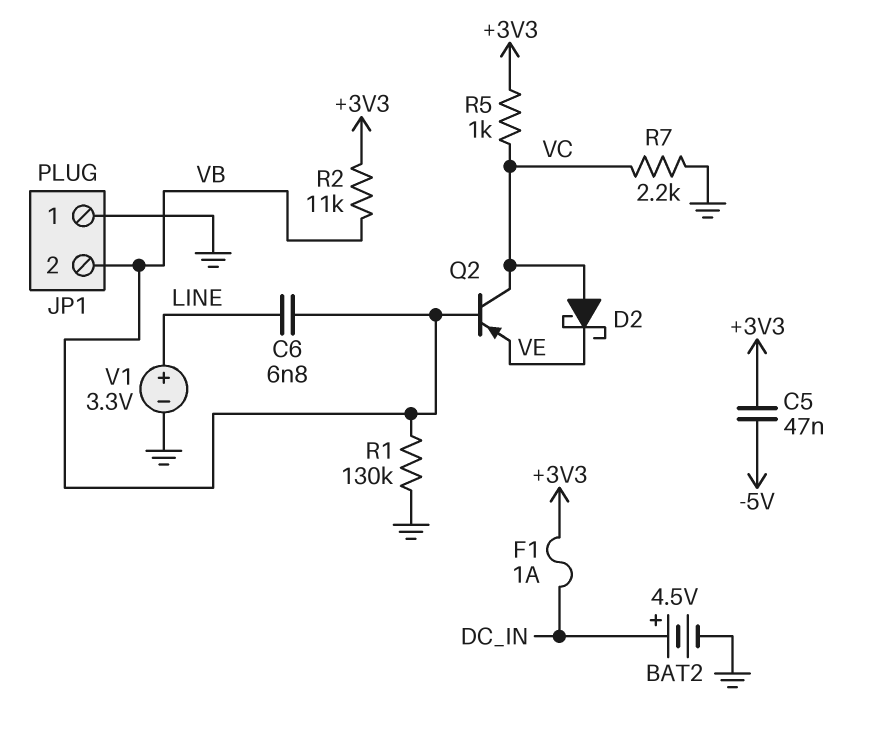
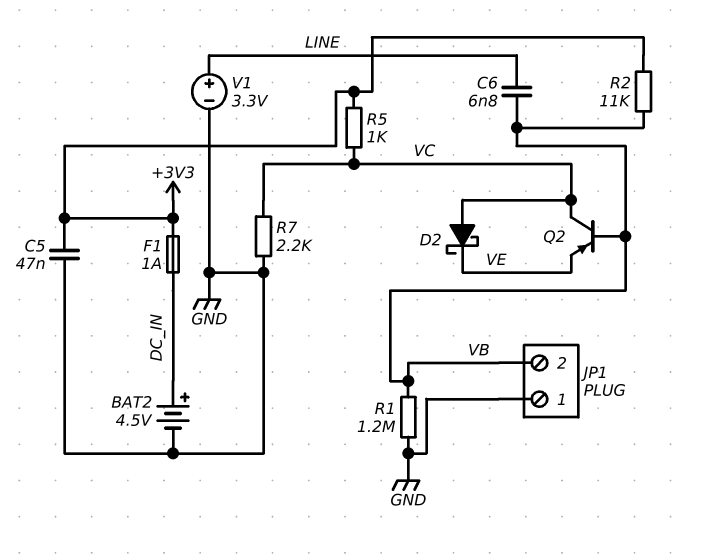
C5: 47nF (+3V3, -5V) -> 47nF (+3V3, GND)
R1: 130k (GND, VB) -> 1.2M (GND, VB)

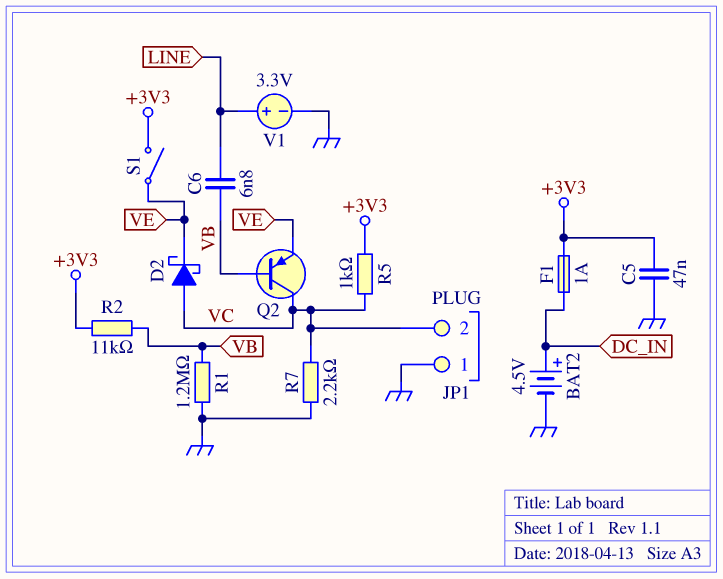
JP1 pin 2: VB -> VC
S1: none -> switch (+3V3, VE)

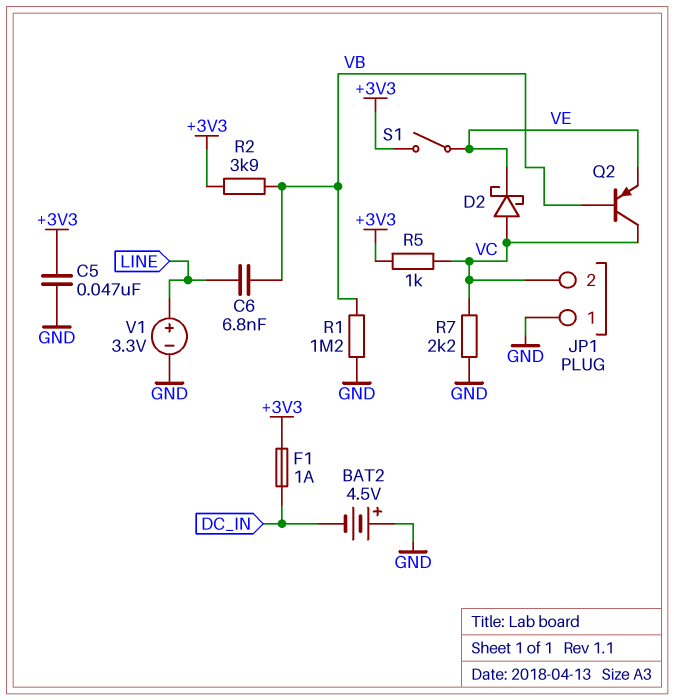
BAT2: 4.5V (plus DC_IN, minus GND) -> 4.5V (plus GND, minus DC_IN)
R2: 11k (+3V3, VB) -> 3.9k (+3V3, VB)

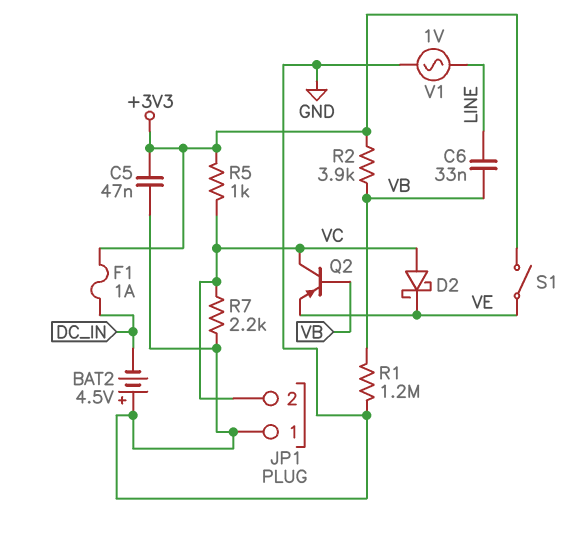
C6: 6.8nF (LINE, VB) -> 33nF (LINE, VB)
V1: 3.3V (plus LINE, minus GND) -> AC 1V (GND, LINE)

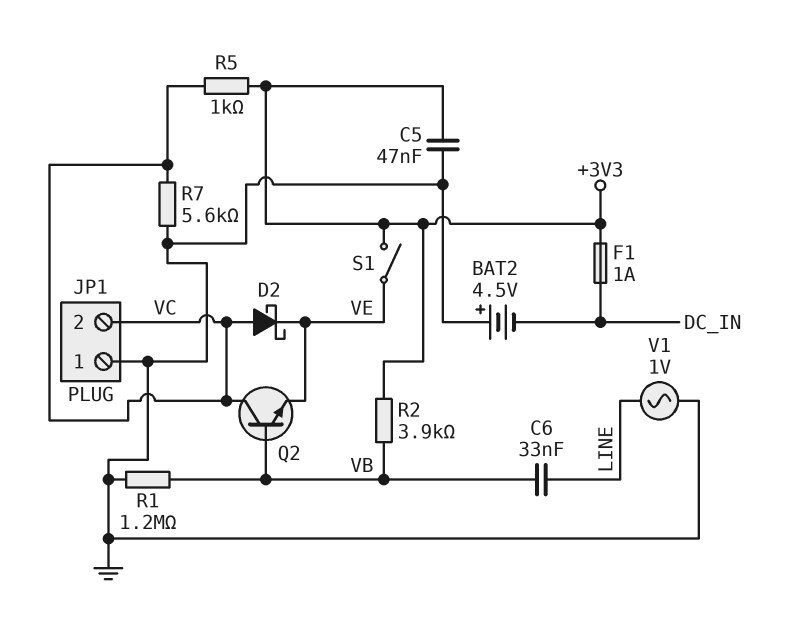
Q2: PNP (B VB, C VC, E VE) -> NPN (B VB, C VC, E VE)
R7: 2.2k (GND, VC) -> 5.6k (GND, VC)

